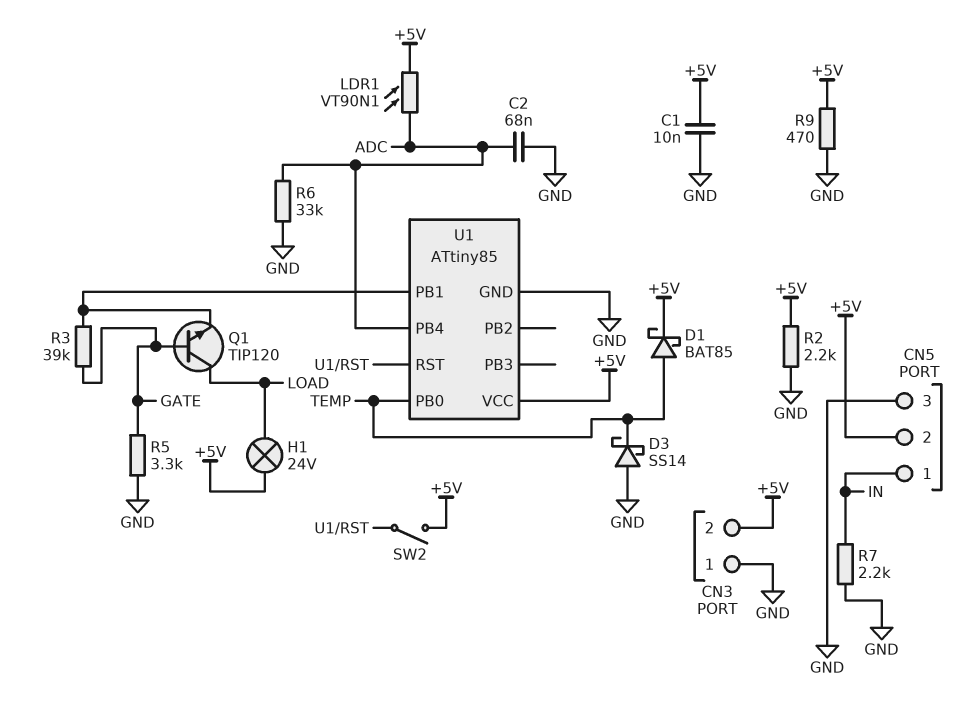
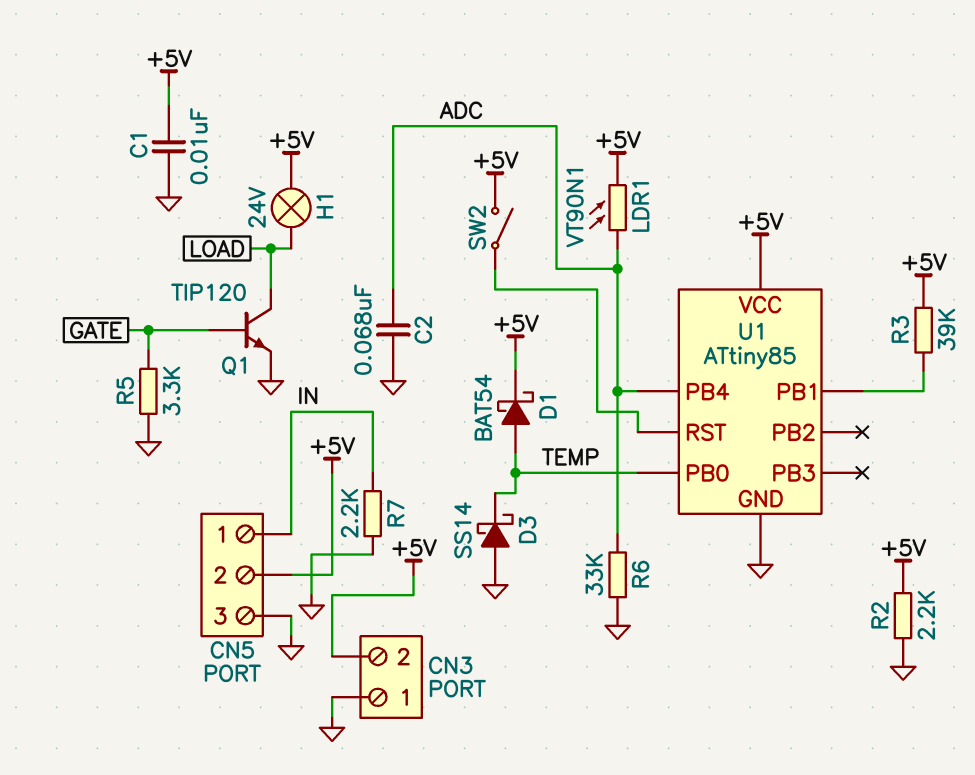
D1: schottky BAT85 (A TEMP, K +5V) -> schottky BAT54 (A TEMP, K +5V)
Q1: NPN TIP120 (B GATE, C LOAD, E U1/PB1) -> NPN TIP120 (B GATE, C LOAD, E GND)
R3: 39k (GATE, U1/PB1) -> 39k (+5V, U1/PB1)
R9: 470 (+5V, GND) -> none

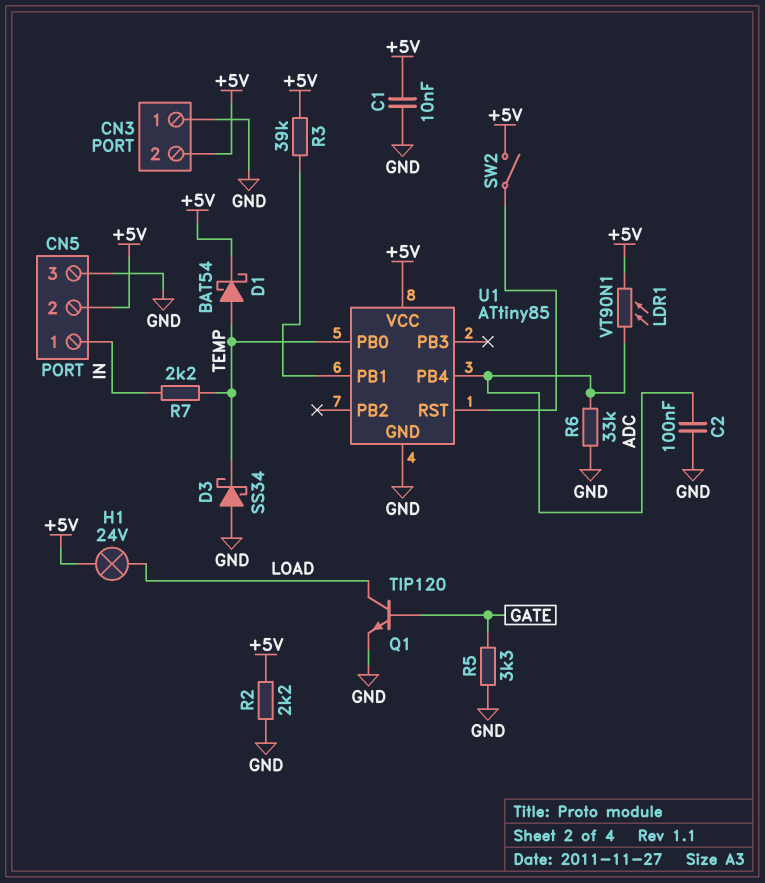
C2: 68nF (ADC, GND) -> 100nF (ADC, GND)
D3: schottky SS14 (A GND, K TEMP) -> schottky SS34 (A GND, K TEMP)
R7: 2.2k (GND, IN) -> 2.2k (IN, TEMP)

